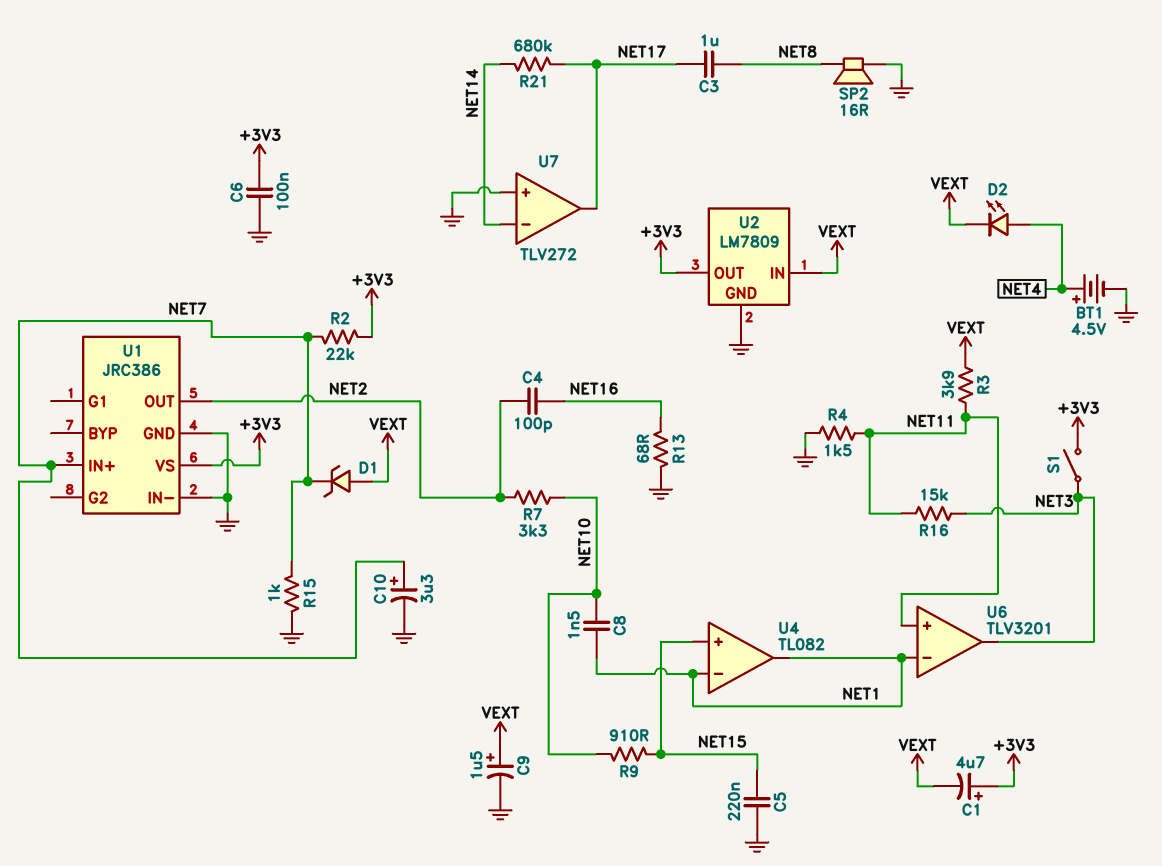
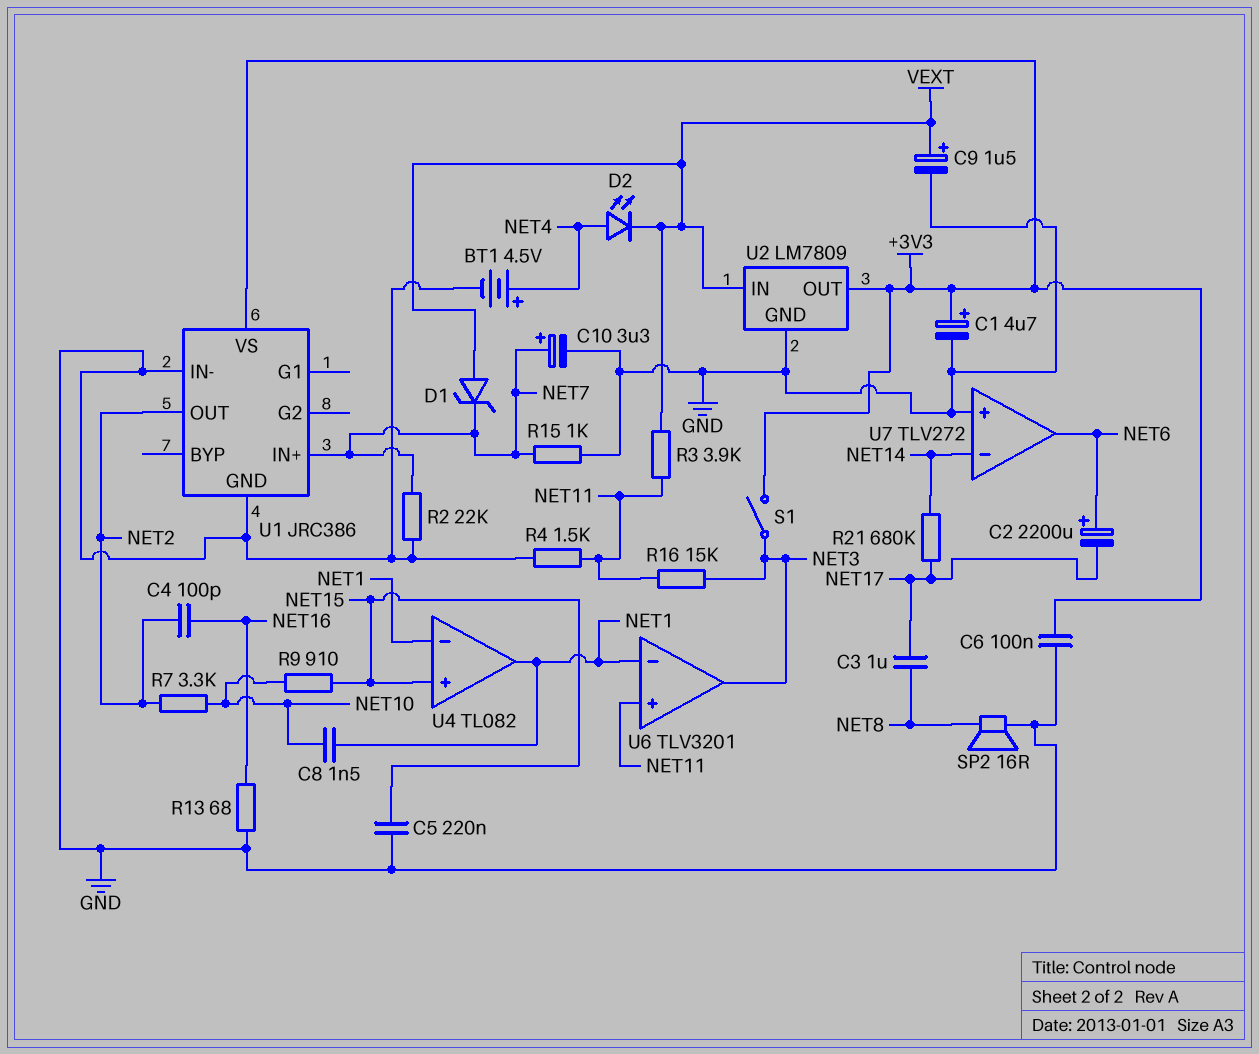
C1: 4.7uF (plus +3V3, minus VEXT) -> 4.7uF (plus +3V3, minus GND)
C2: none -> 2200uF (plus NET6, minus NET17)
R2: 22k (+3V3, NET7) -> 22k (GND, NET7)
U7 pin out: NET17 -> NET6

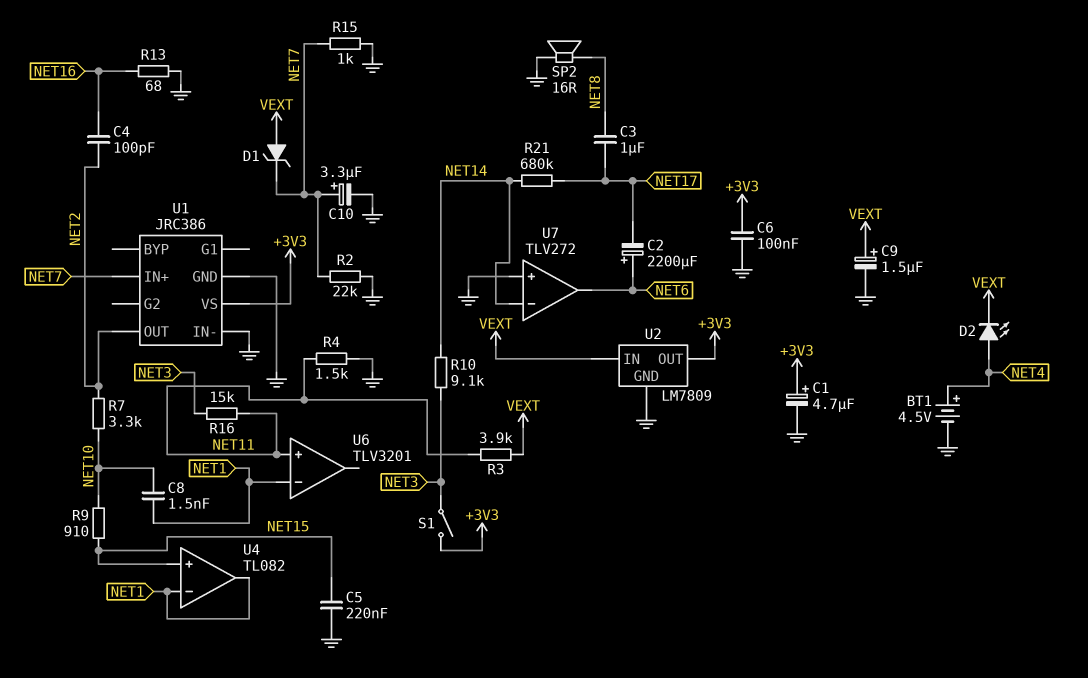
R10: none -> 9.1k (NET3, NET14)
U6 pin out: NET3 -> none

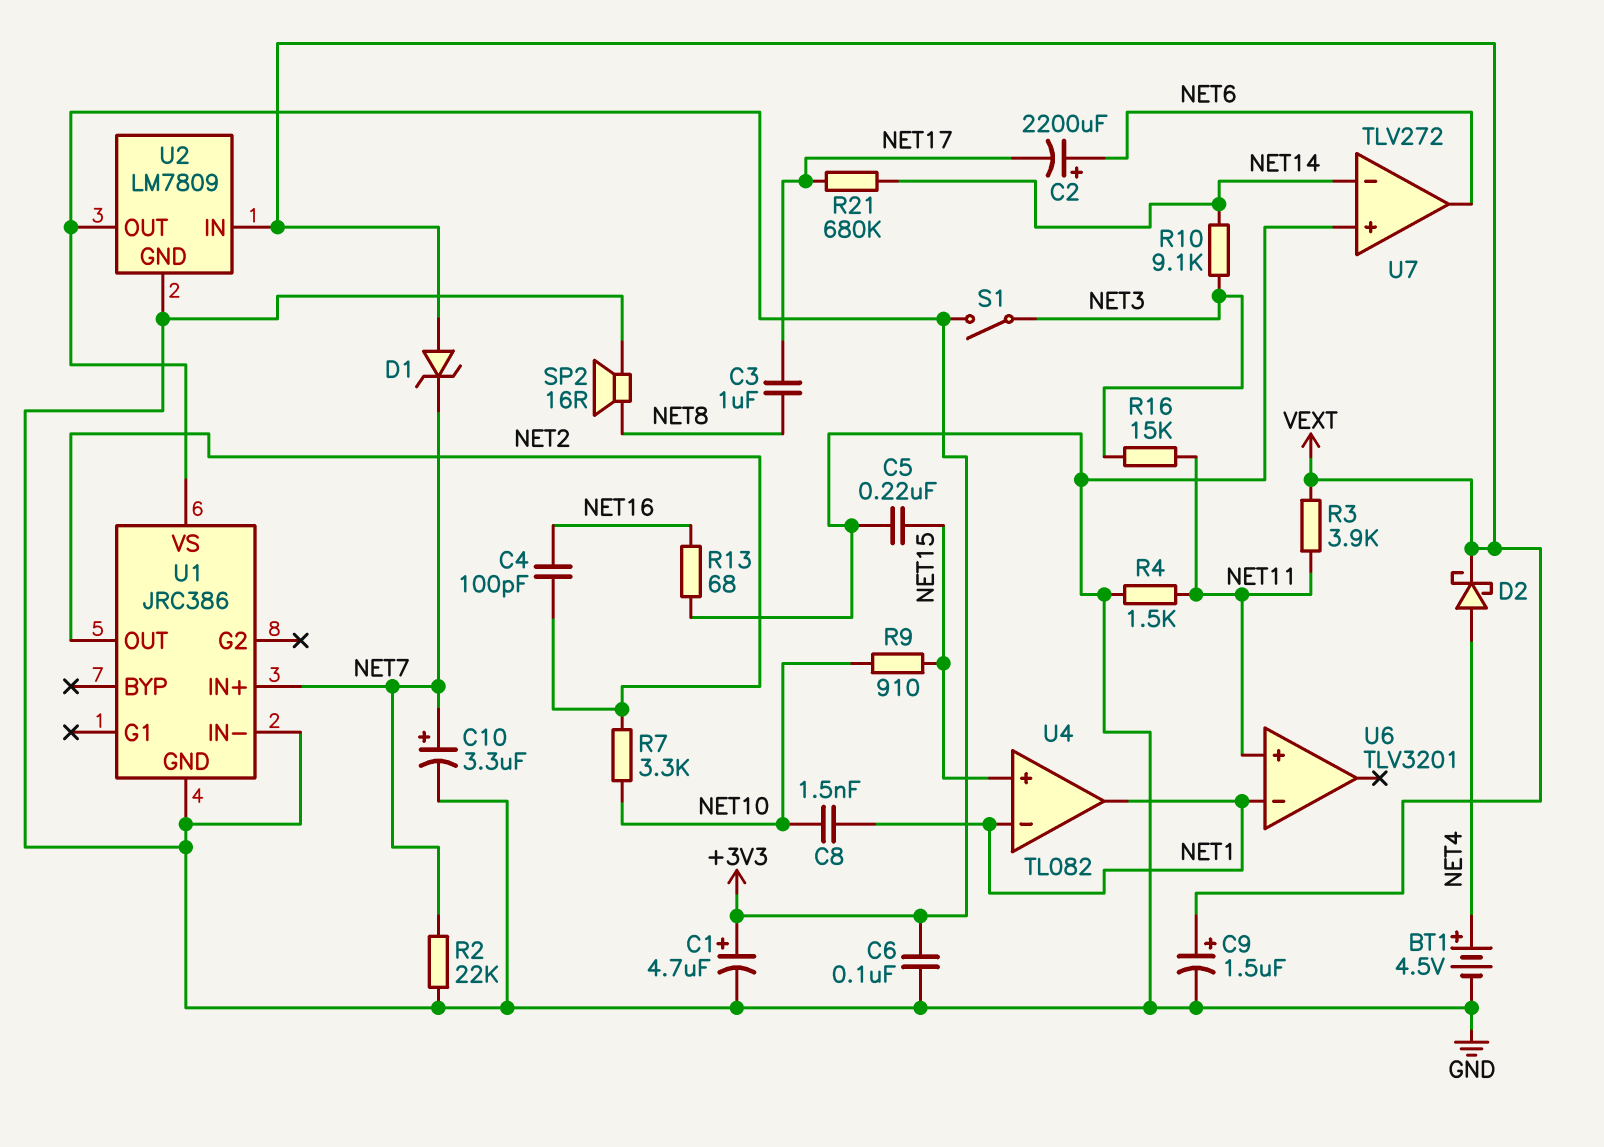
D2: LED (A NET4, K VEXT) -> schottky (A NET4, K VEXT)
R15: 1k (GND, NET7) -> none

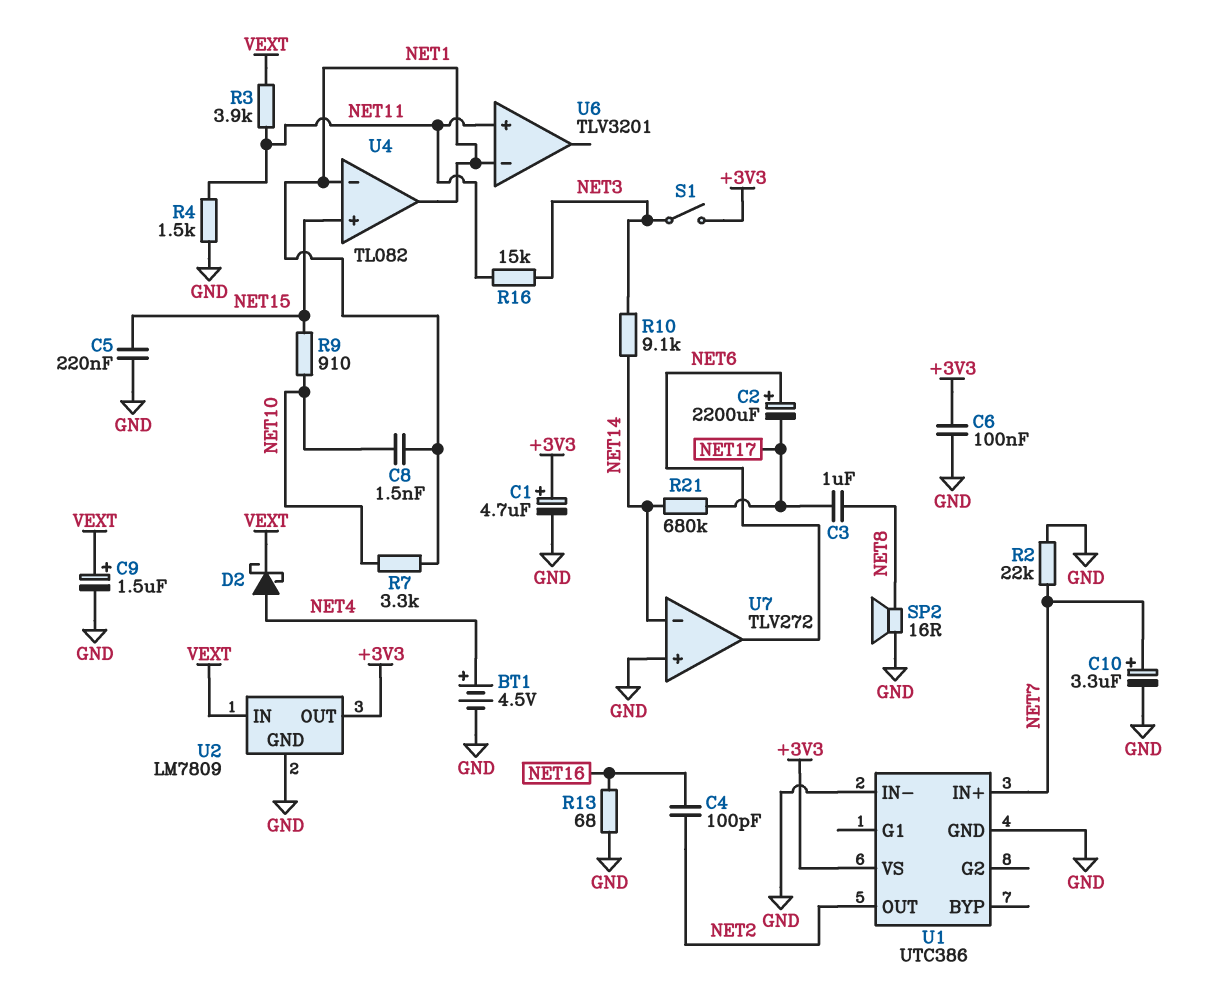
D1: zener (A VEXT, K NET7) -> none
R7: 3.3k (NET2, NET10) -> 3.3k (NET1, NET10)
U1: JRC386 -> UTC386

